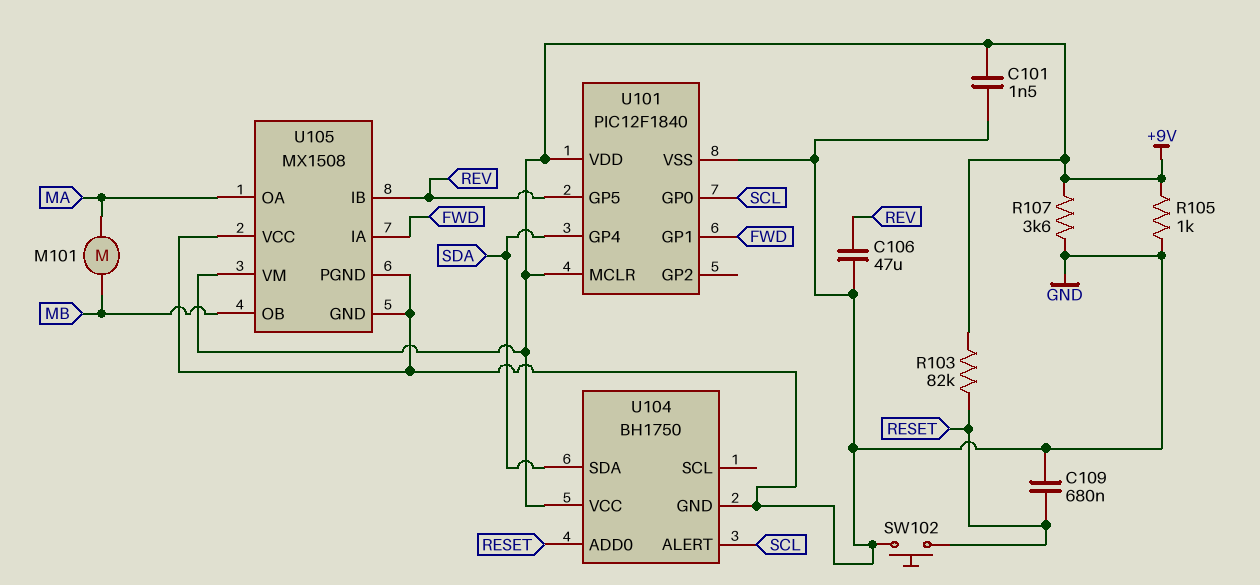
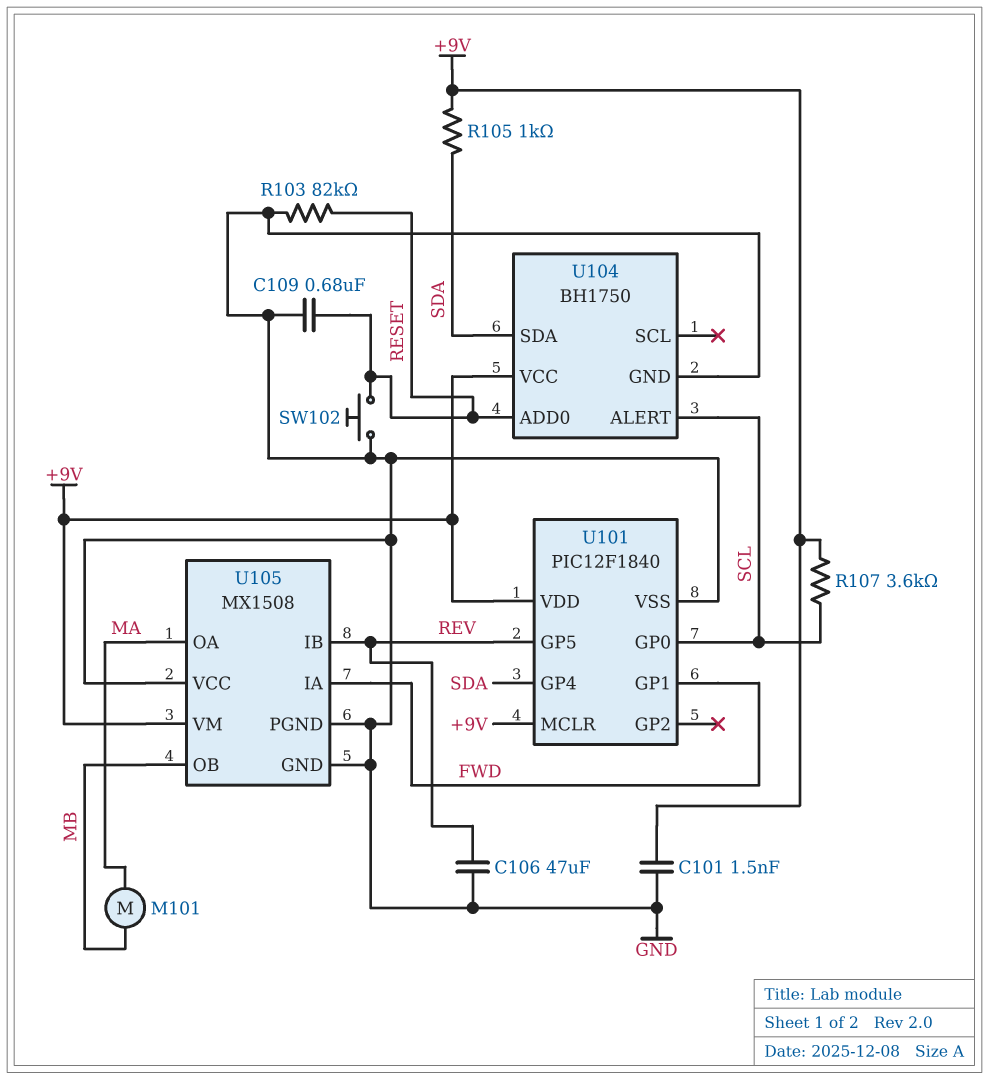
R103: 82k (+9V, RESET) -> 82k (GND, RESET)
R105: 1k (+9V, GND) -> 1k (+9V, SDA)
R107: 3.6k (+9V, GND) -> 3.6k (+9V, SCL)

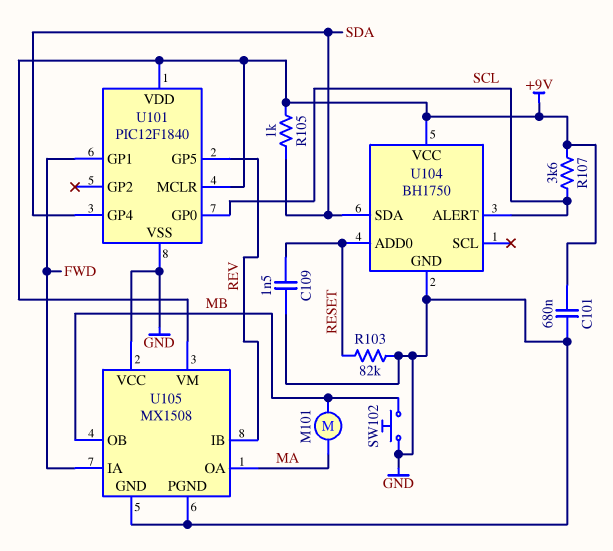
C101: 1.5nF (+9V, GND) -> 680nF (+9V, GND)
C106: 47uF (GND, REV) -> none
C109: 680nF (GND, RESET) -> 1.5nF (GND, RESET)
SW102: button (GND, RESET) -> button (GND, MB)

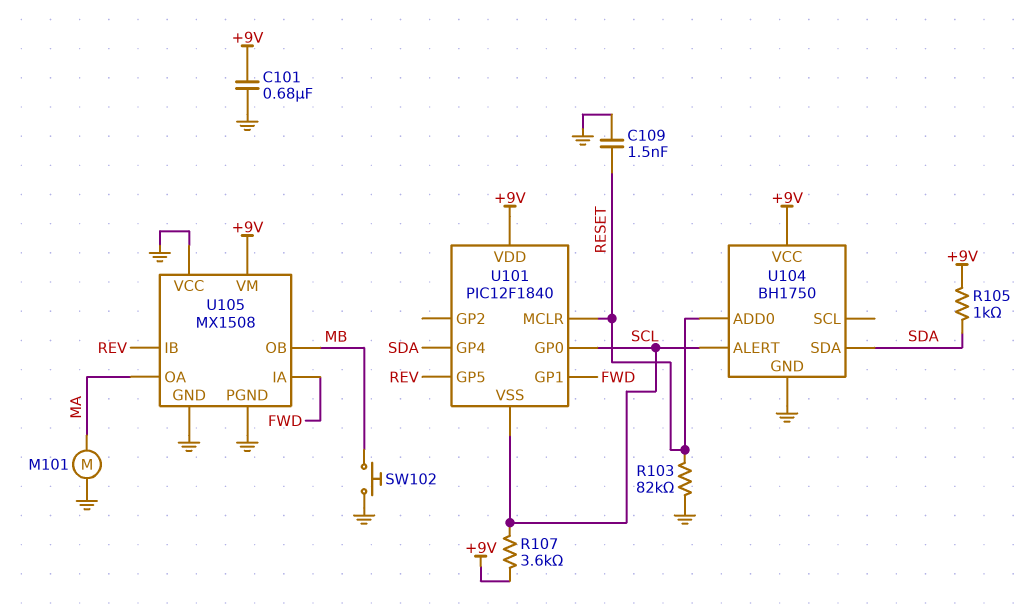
M101: motor (MA, MB) -> motor (GND, MA)
U101 pin MCLR: +9V -> RESET
U101 pin VSS: GND -> SCL

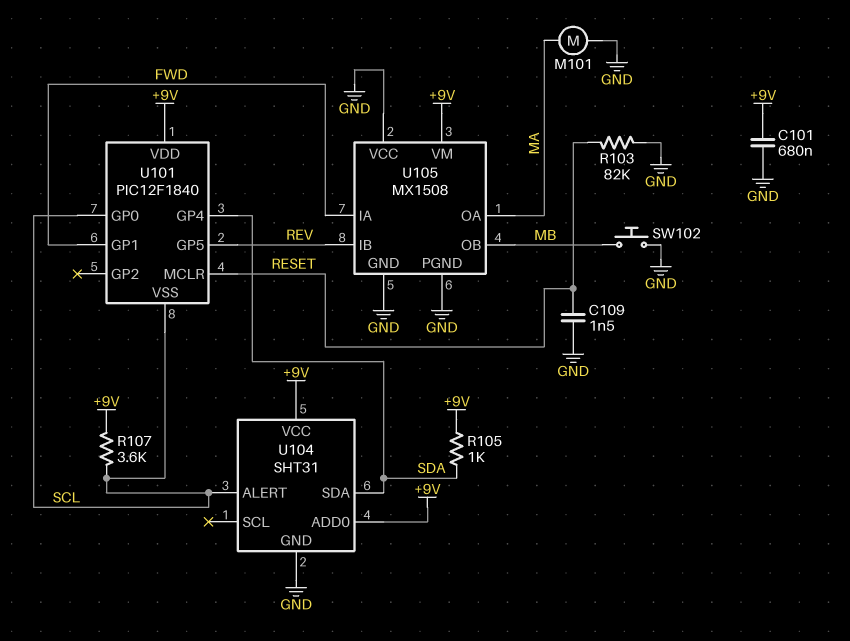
U104: BH1750 -> SHT31
U104 pin ADD0: RESET -> +9V

